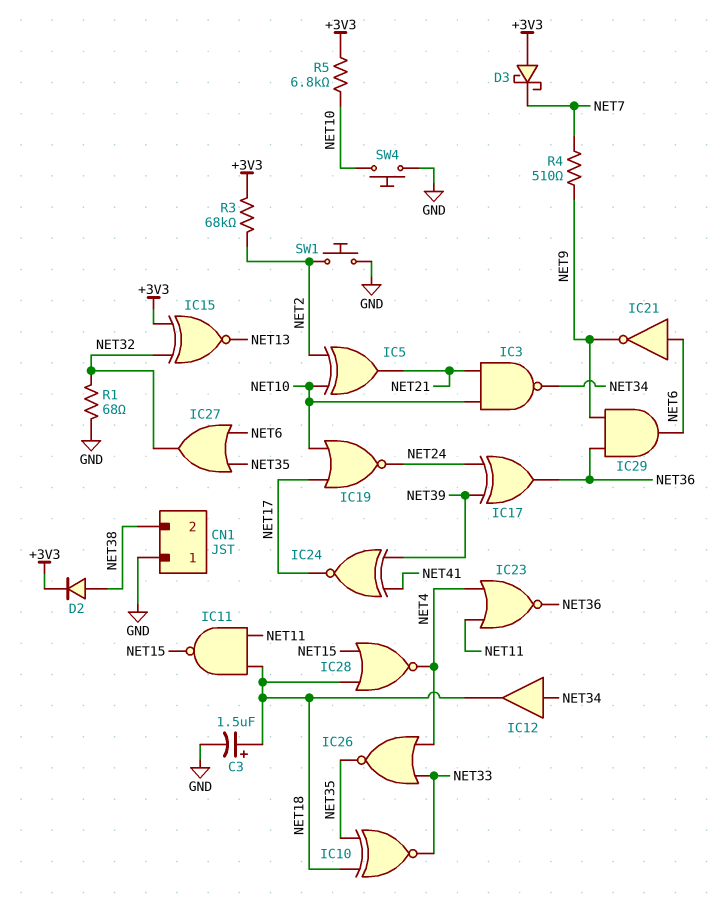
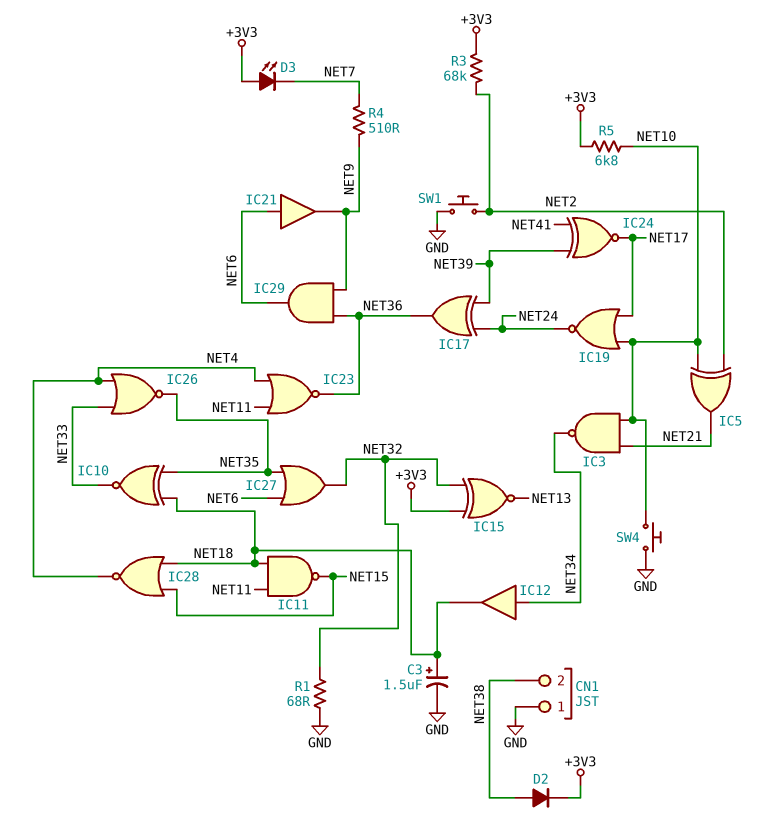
D3: schottky (A +3V3, K NET7) -> LED (A +3V3, K NET7)
IC21: NOT (in NET6, out NET9) -> buffer (in NET6, out NET9)

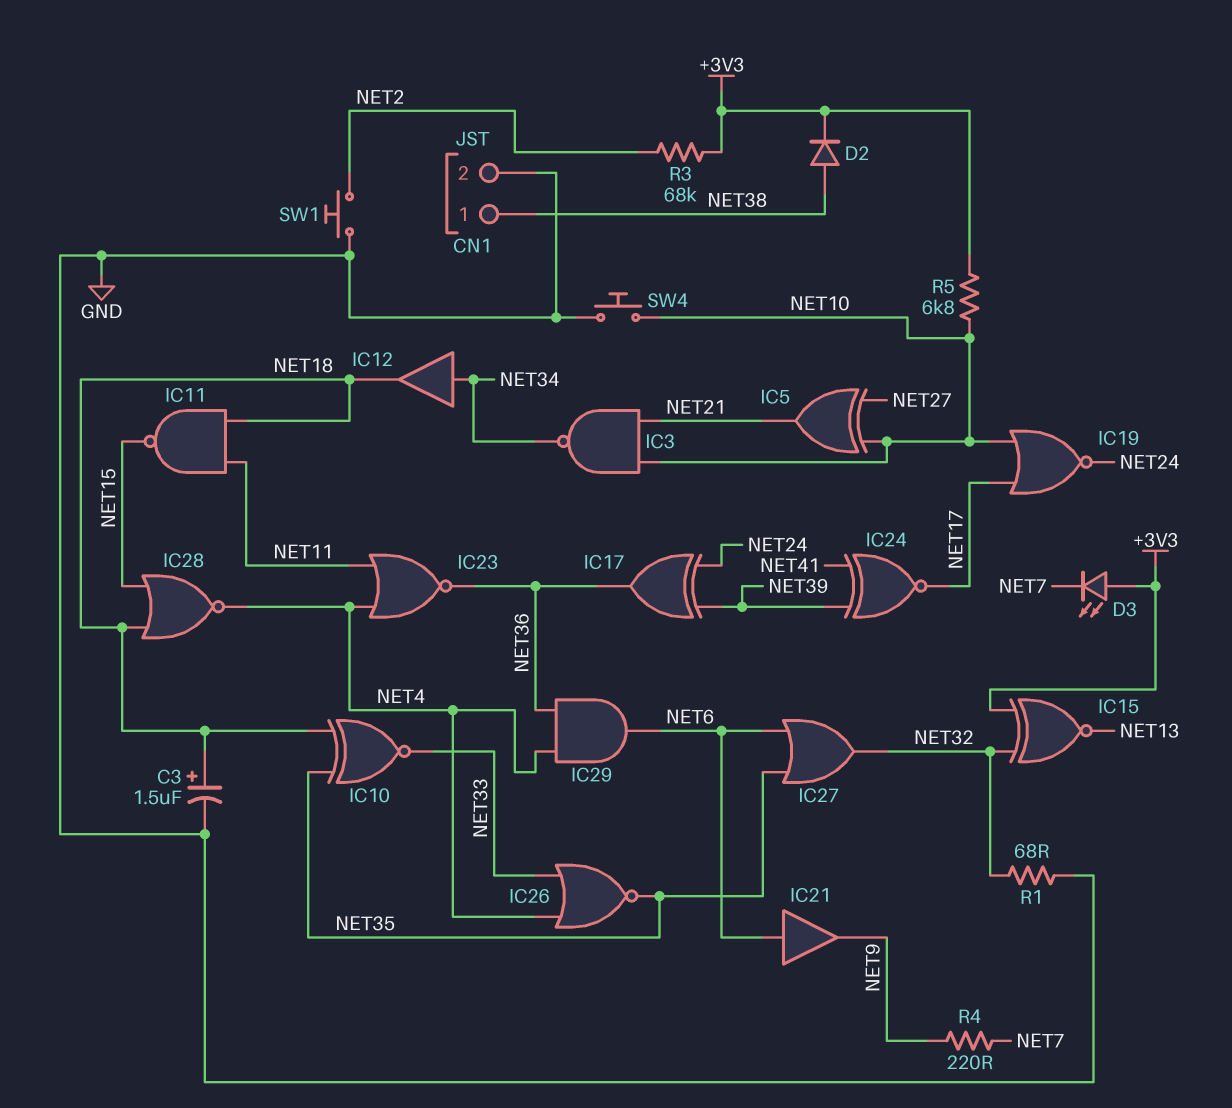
CN1 pin 1: GND -> NET38
CN1 pin 2: NET38 -> GND
IC5: XOR (in NET2, in NET10, out NET21) -> XOR (in NET10, in NET27, out NET21)
IC29: AND (in NET9, in NET36, out NET6) -> AND (in NET4, in NET36, out NET6)
R4: 510 (NET7, NET9) -> 220 (NET7, NET9)

